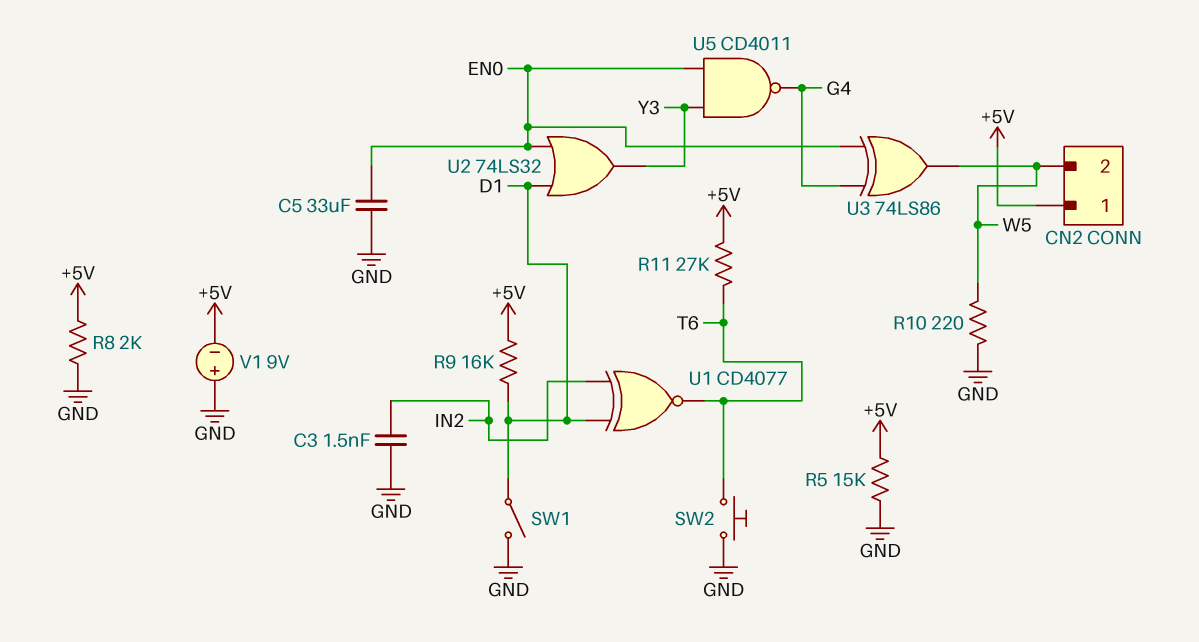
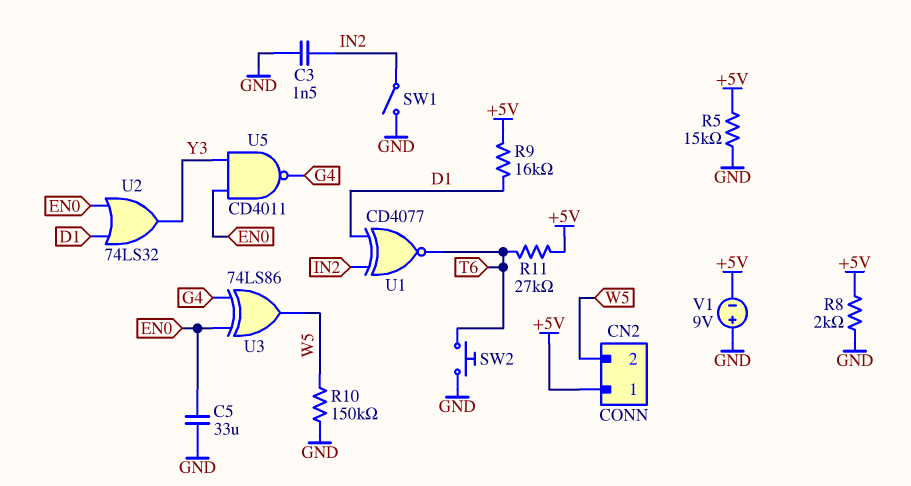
R10: 220 (GND, W5) -> 150k (GND, W5)
SW1: switch (D1, GND) -> switch (GND, IN2)

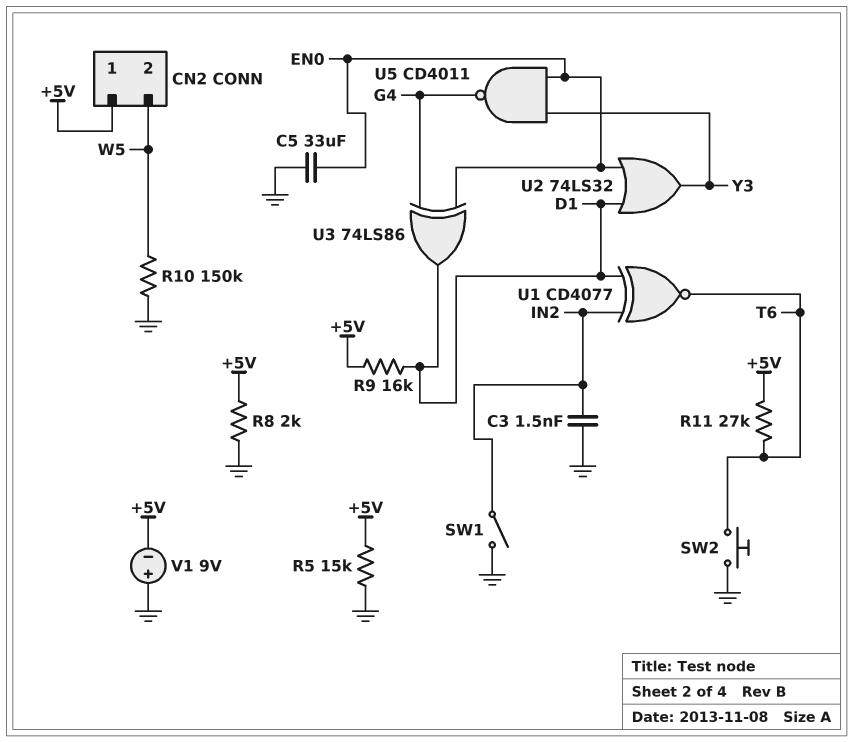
U3: XOR 74LS86 (in EN0, in G4, out W5) -> XOR 74LS86 (in EN0, in G4, out D1)

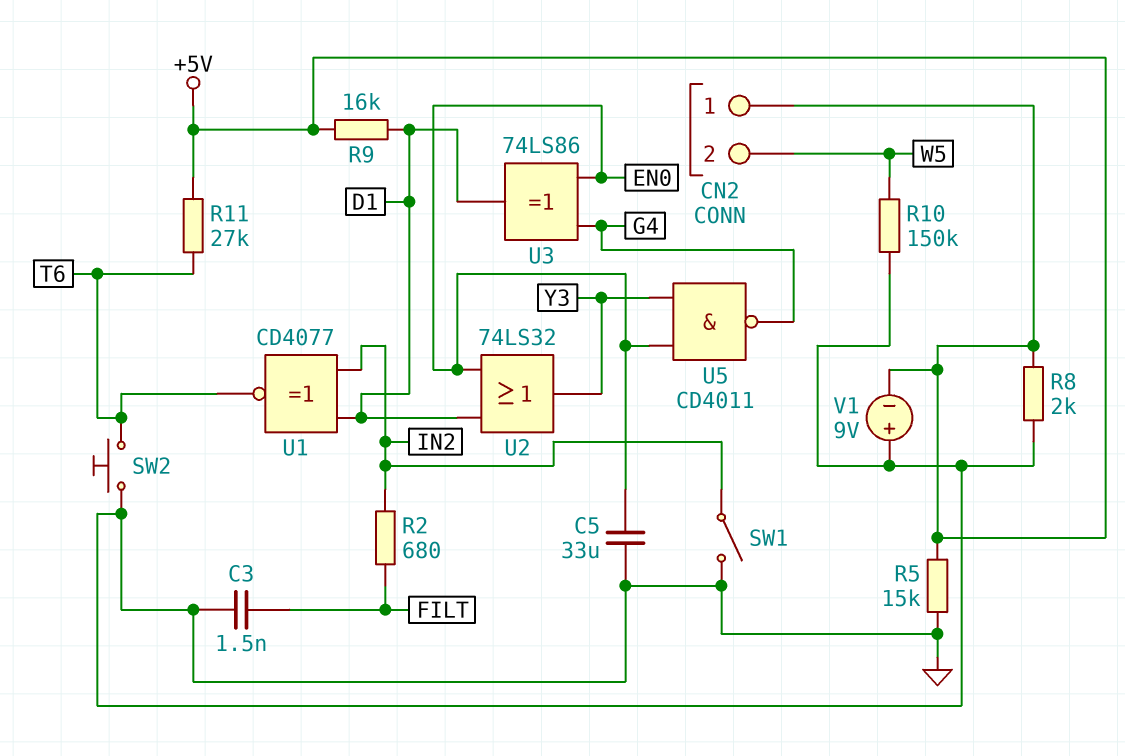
C3: 1.5nF (GND, IN2) -> 1.5nF (FILT, GND)
R2: none -> 680 (FILT, IN2)

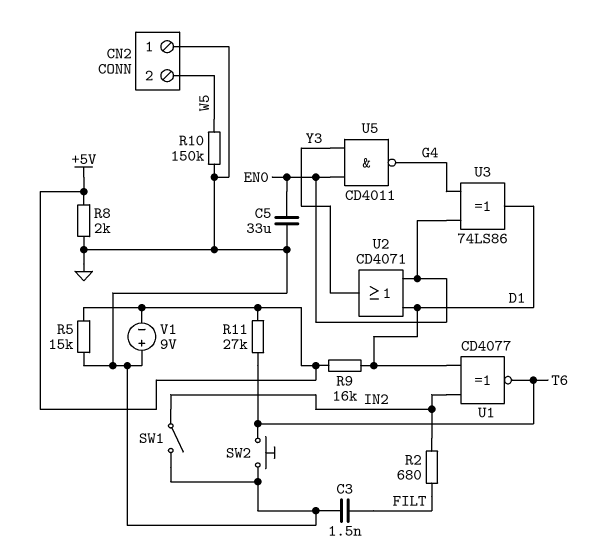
CN2 pin 1: +5V -> GND
U2: OR 74LS32 (in D1, in EN0, out Y3) -> OR CD4071 (in D1, in EN0, out Y3)

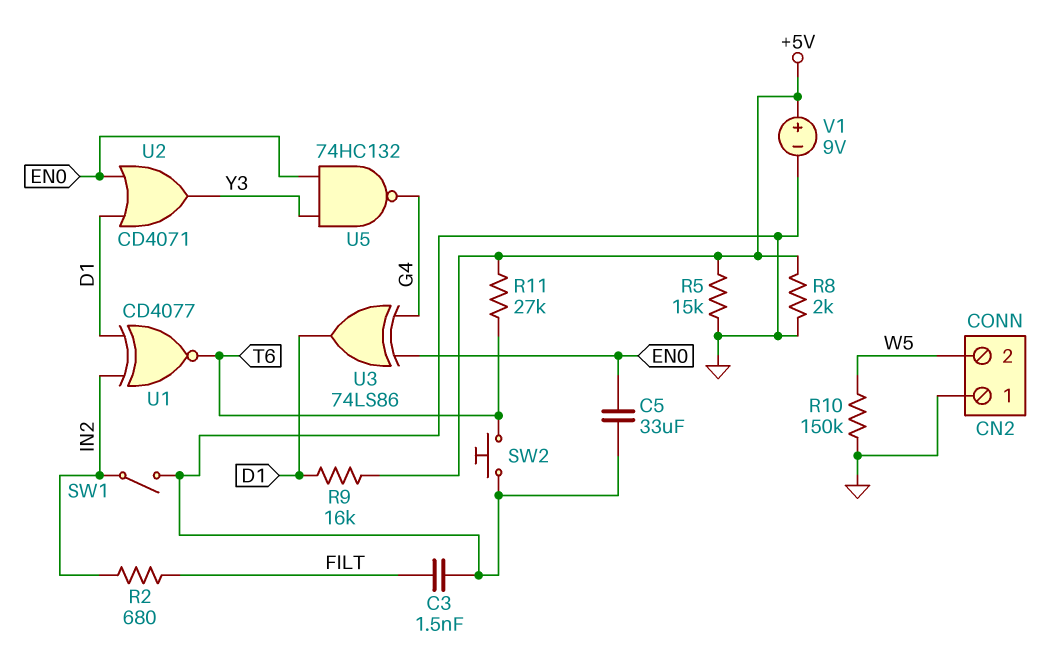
U5: NAND CD4011 (in EN0, in Y3, out G4) -> NAND 74HC132 (in EN0, in Y3, out G4)
V1: 9V (plus GND, minus +5V) -> 9V (plus +5V, minus GND)

